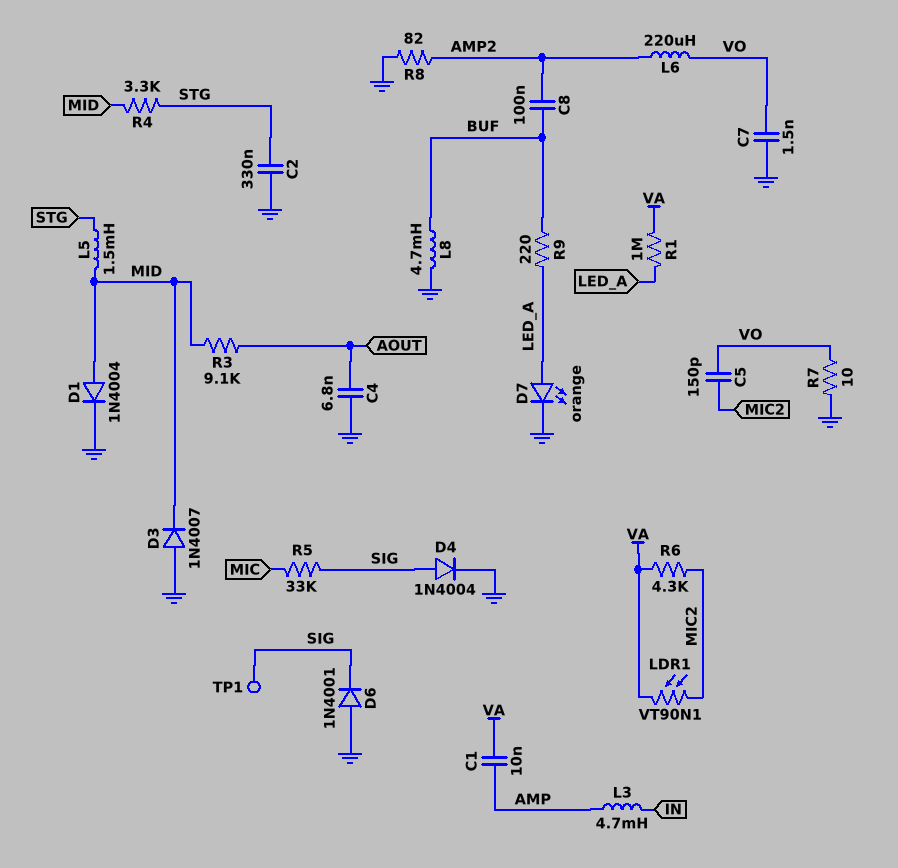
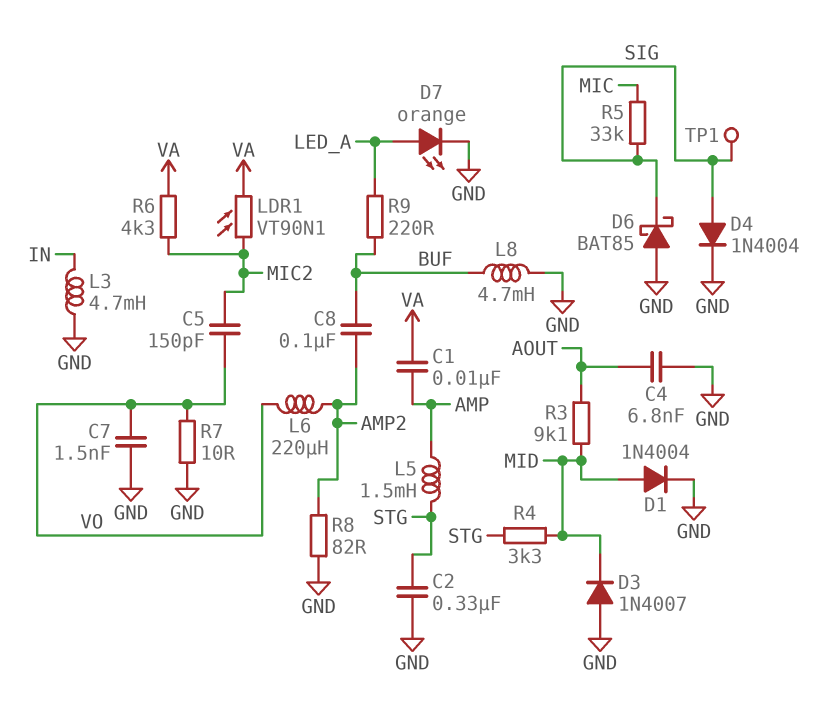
D6: diode 1N4001 (A GND, K SIG) -> schottky BAT85 (A GND, K SIG)
L3: 4.7mH (AMP, IN) -> 4.7mH (GND, IN)
L5: 1.5mH (MID, STG) -> 1.5mH (AMP, STG)
R1: 1M (LED_A, VA) -> none

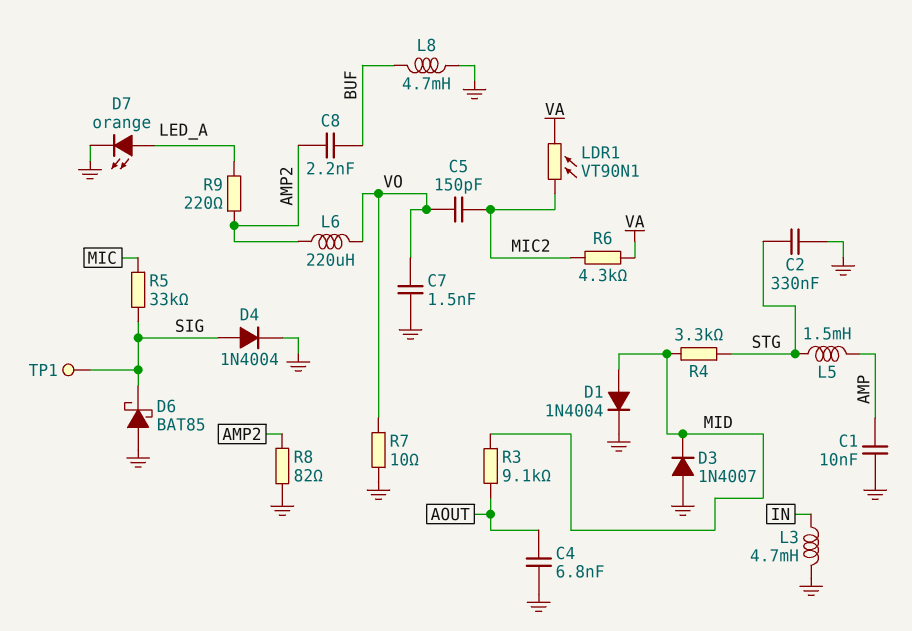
C1: 10nF (AMP, VA) -> 10nF (AMP, GND)
C8: 100nF (AMP2, BUF) -> 2.2nF (AMP2, BUF)
R9: 220 (BUF, LED_A) -> 220 (AMP2, LED_A)

